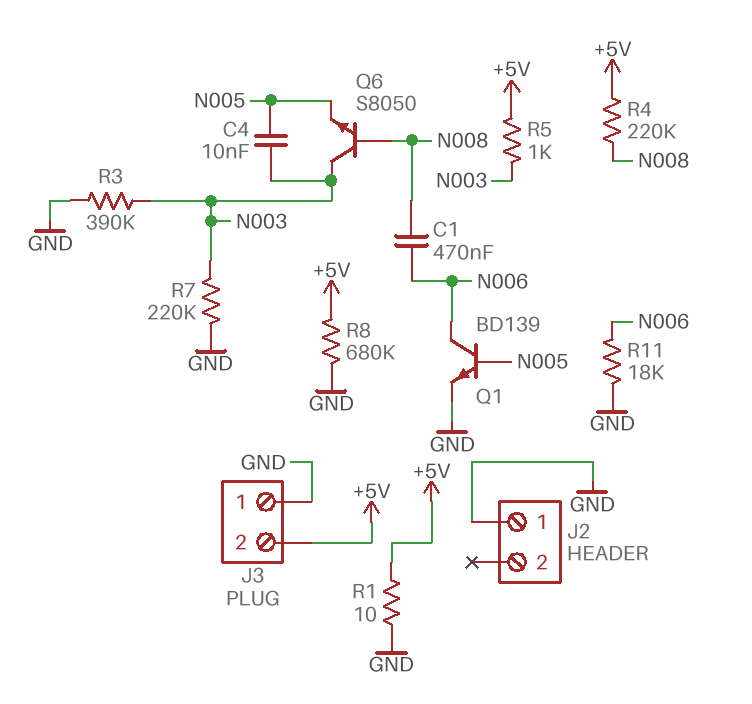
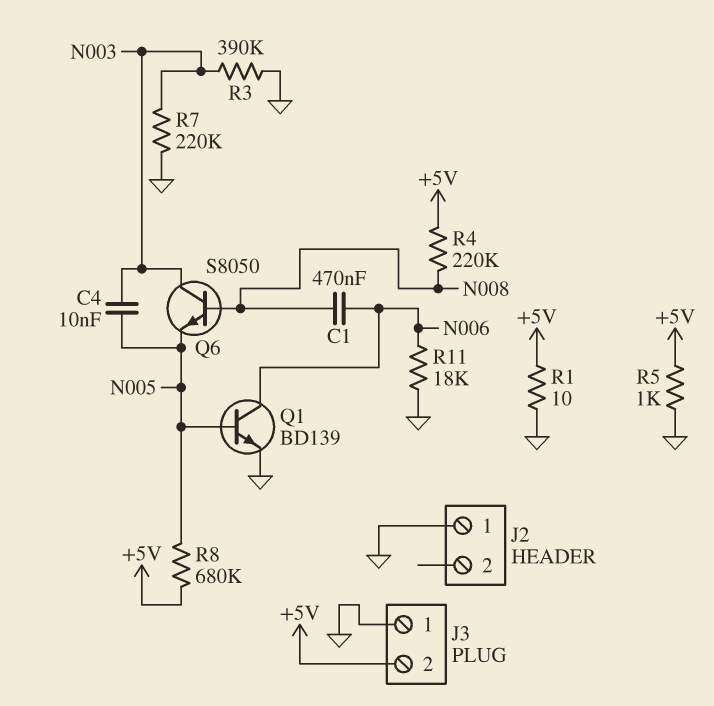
R5: 1k (+5V, N003) -> 1k (+5V, GND)
R8: 680k (+5V, GND) -> 680k (+5V, N005)

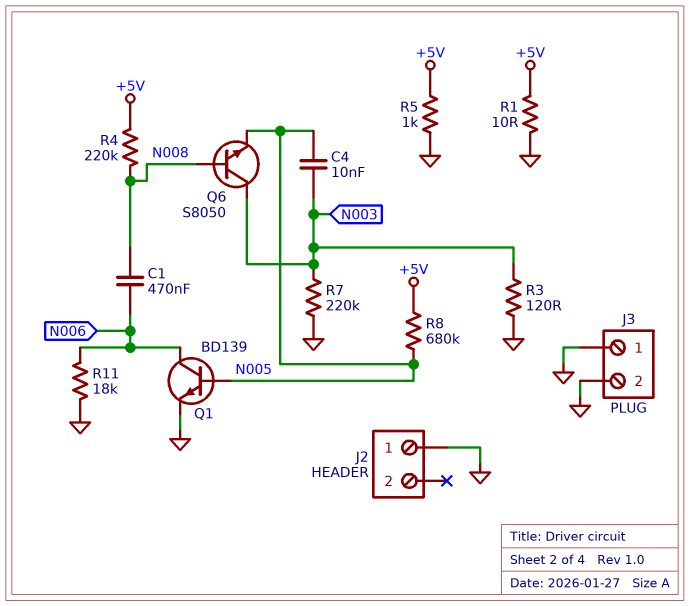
J3 pin 2: +5V -> GND
R3: 390k (GND, N003) -> 120 (GND, N003)

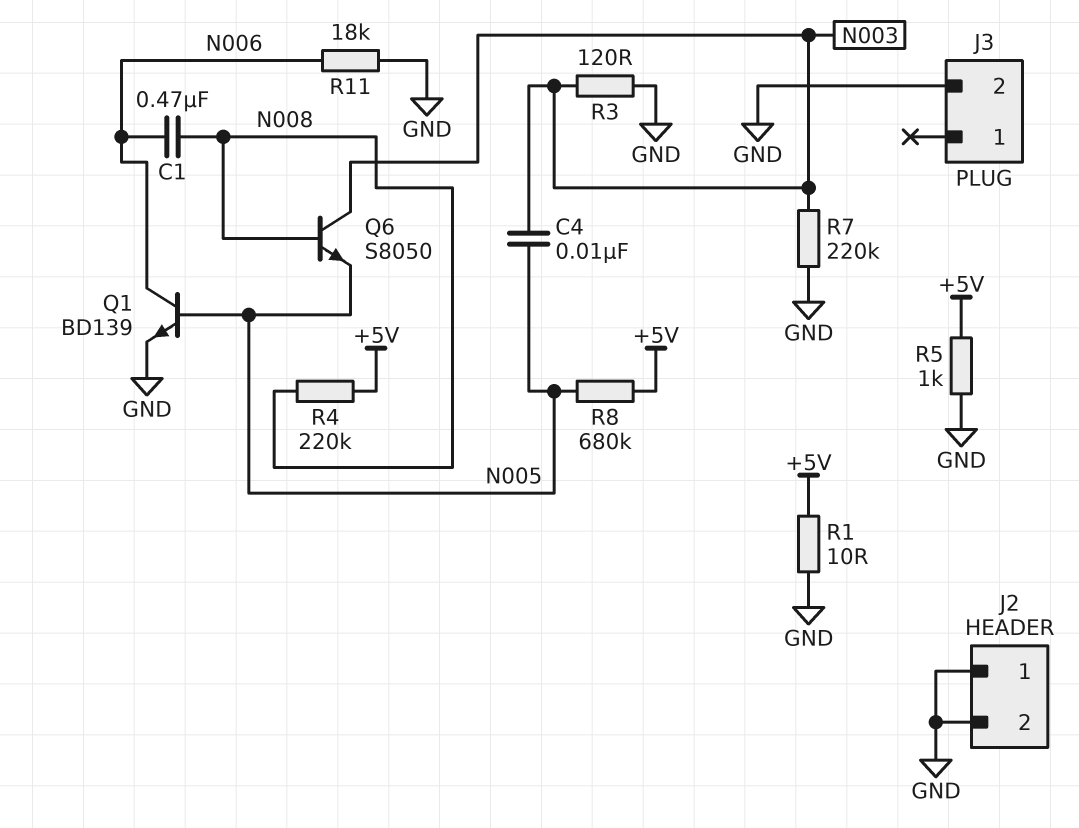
J2 pin 2: none -> GND
J3 pin 1: GND -> none

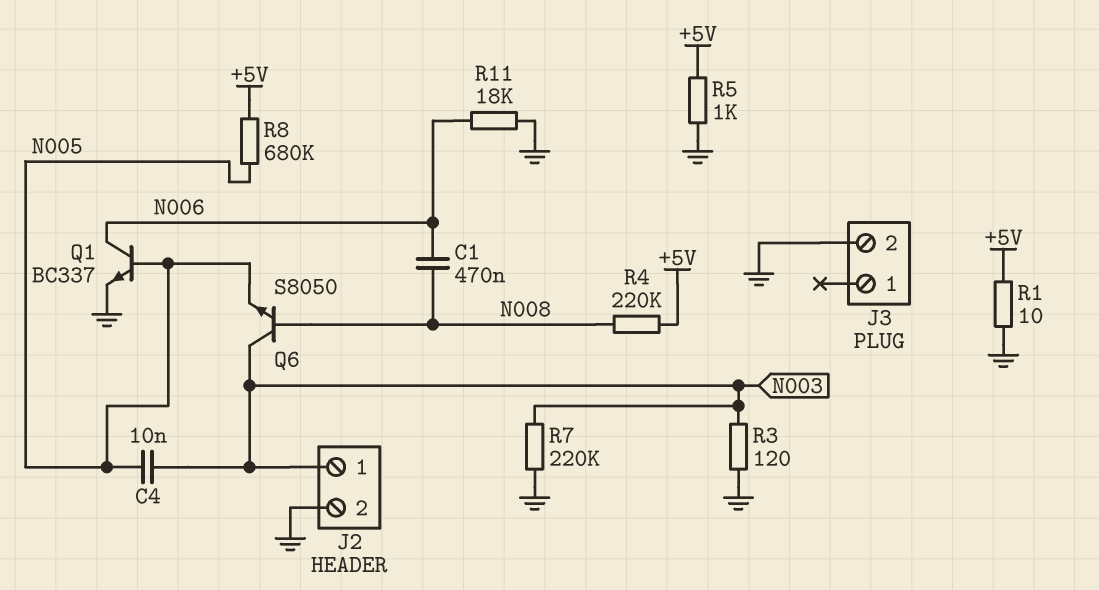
J2 pin 1: GND -> N003
Q1: NPN BD139 (B N005, C N006, E GND) -> NPN BC337 (B N005, C N006, E GND)

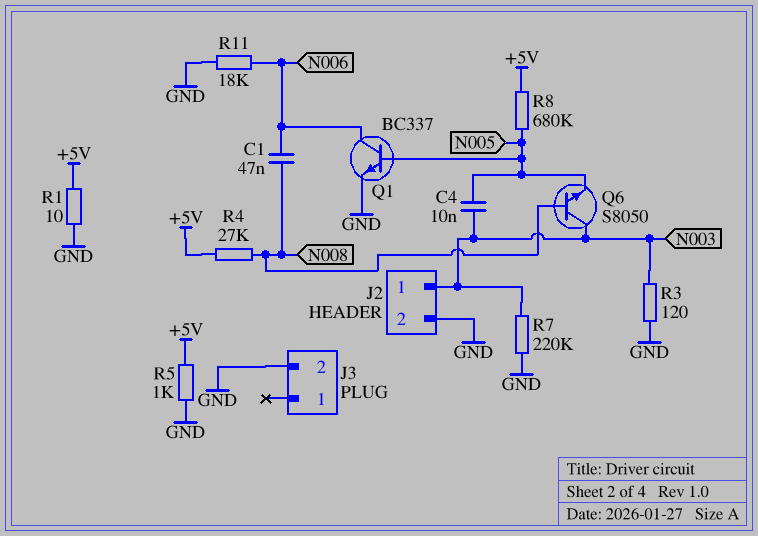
C1: 470nF (N006, N008) -> 47nF (N006, N008)
R4: 220k (+5V, N008) -> 27k (+5V, N008)

